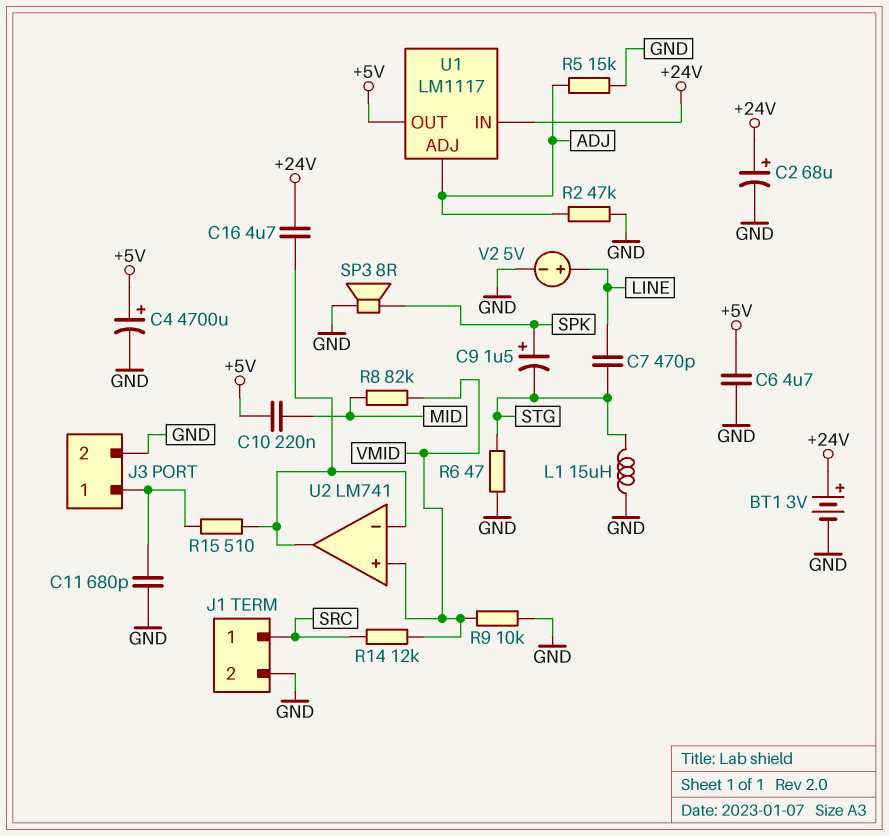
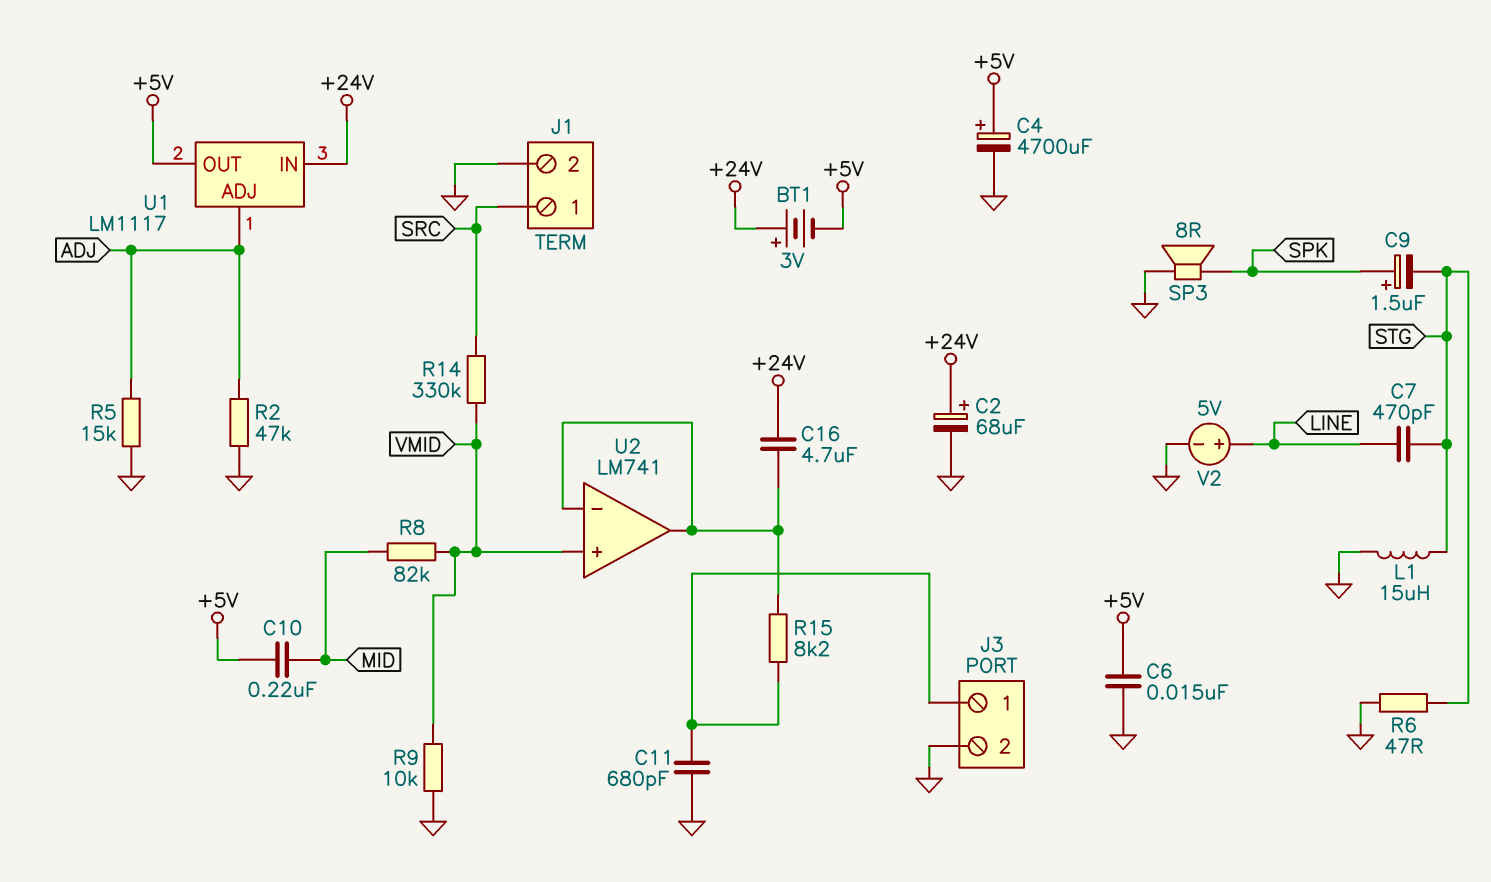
BT1: 3V (plus +24V, minus GND) -> 3V (plus +24V, minus +5V)
C6: 4.7uF (+5V, GND) -> 15nF (+5V, GND)
R14: 12k (SRC, VMID) -> 330k (SRC, VMID)
R15: 510 (J3/1, U2/in-) -> 8.2k (J3/1, U2/in-)

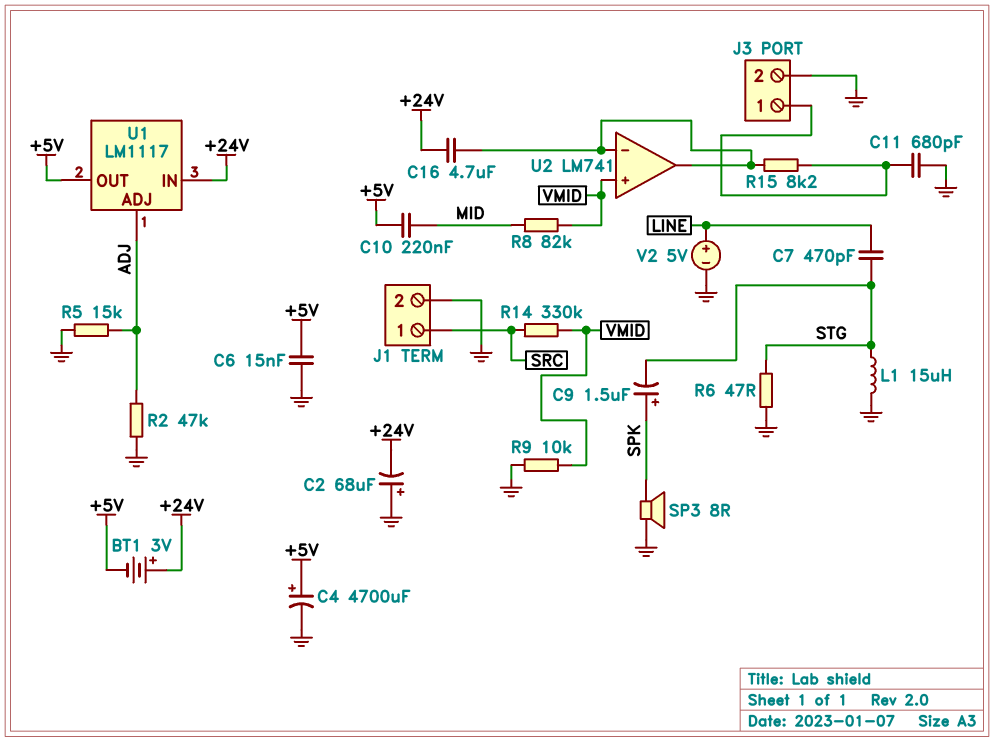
C2: 68uF (plus +24V, minus GND) -> 68uF (plus GND, minus +24V)

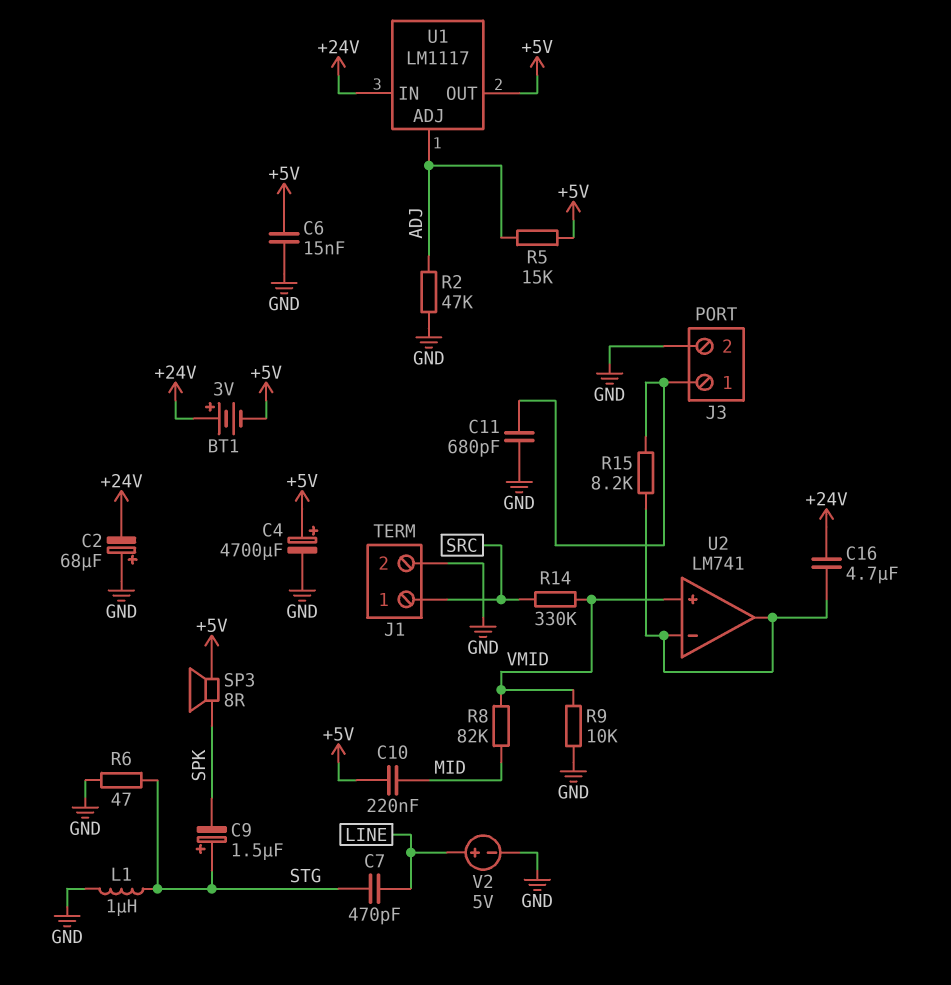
C9: 1.5uF (plus SPK, minus STG) -> 1.5uF (plus STG, minus SPK)
L1: 15uH (GND, STG) -> 1uH (GND, STG)
R5: 15k (ADJ, GND) -> 15k (+5V, ADJ)
SP3: speaker 8R (GND, SPK) -> speaker 8R (+5V, SPK)

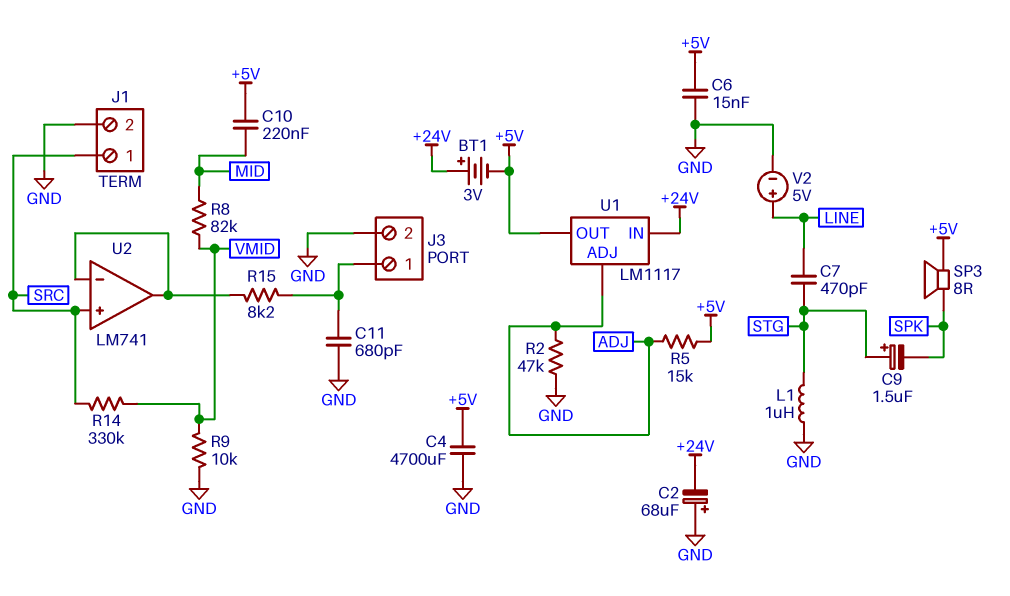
C4: 4700uF (plus +5V, minus GND) -> 4700uF (+5V, GND)
C16: 4.7uF (+24V, U2/in-) -> none
R6: 47 (GND, STG) -> none
U2 pin in+: VMID -> SRC

